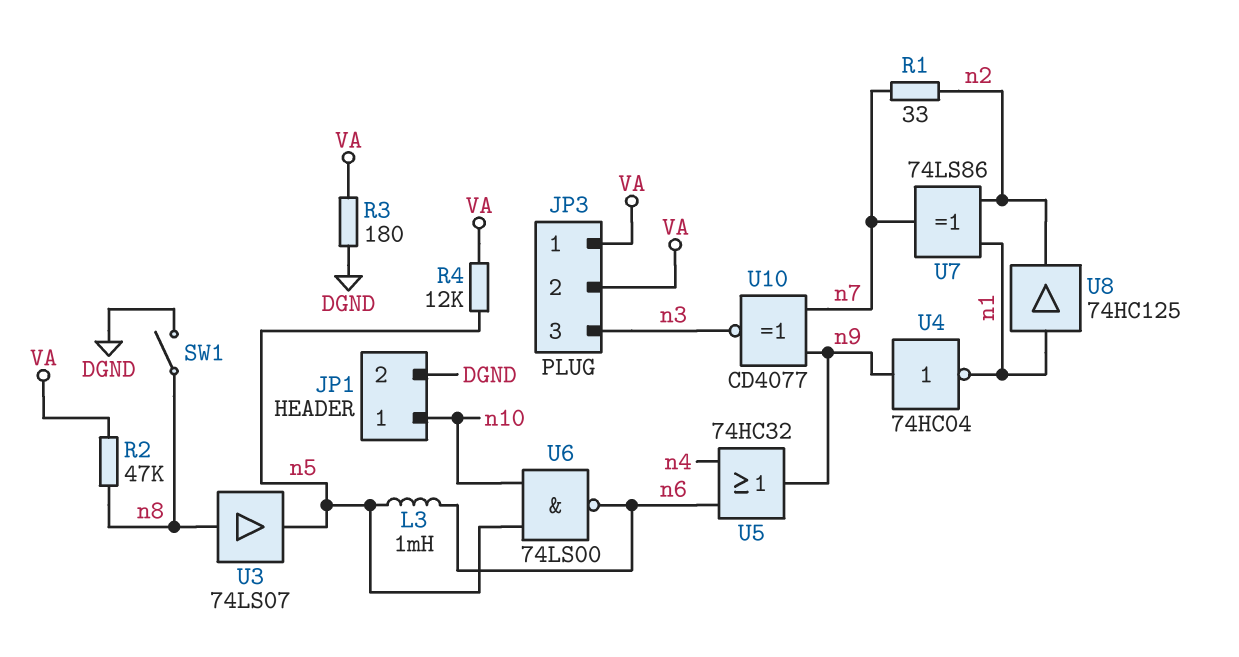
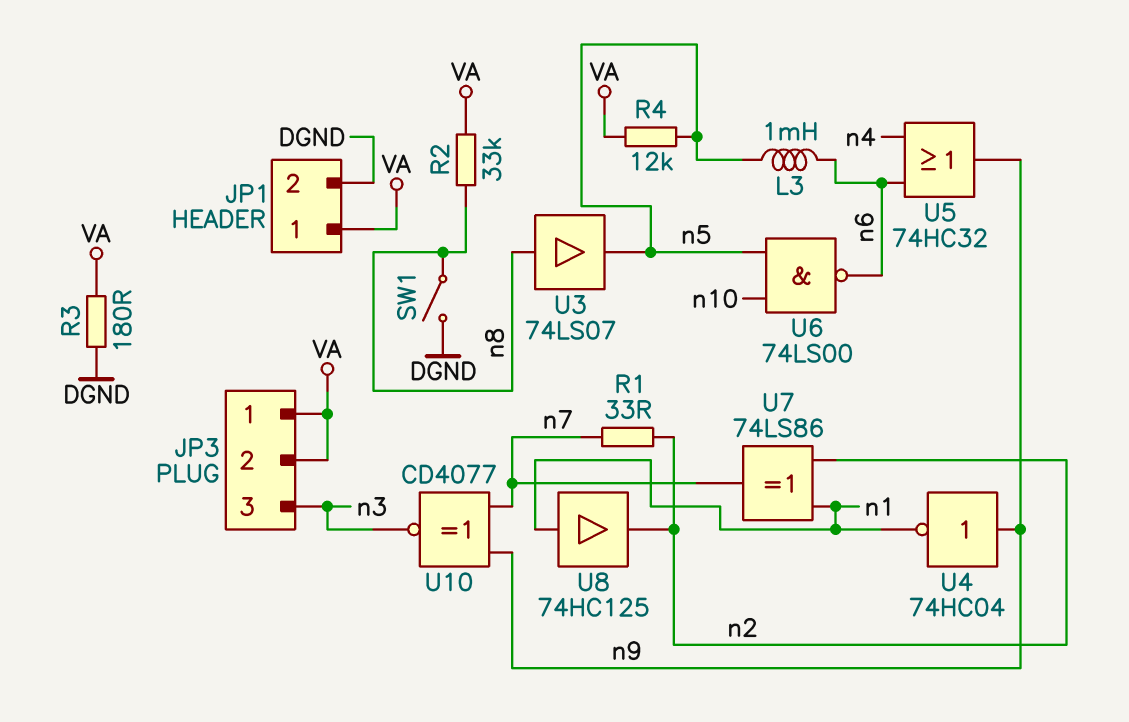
JP1 pin 1: n10 -> VA
R2: 47k (VA, n8) -> 33k (VA, n8)

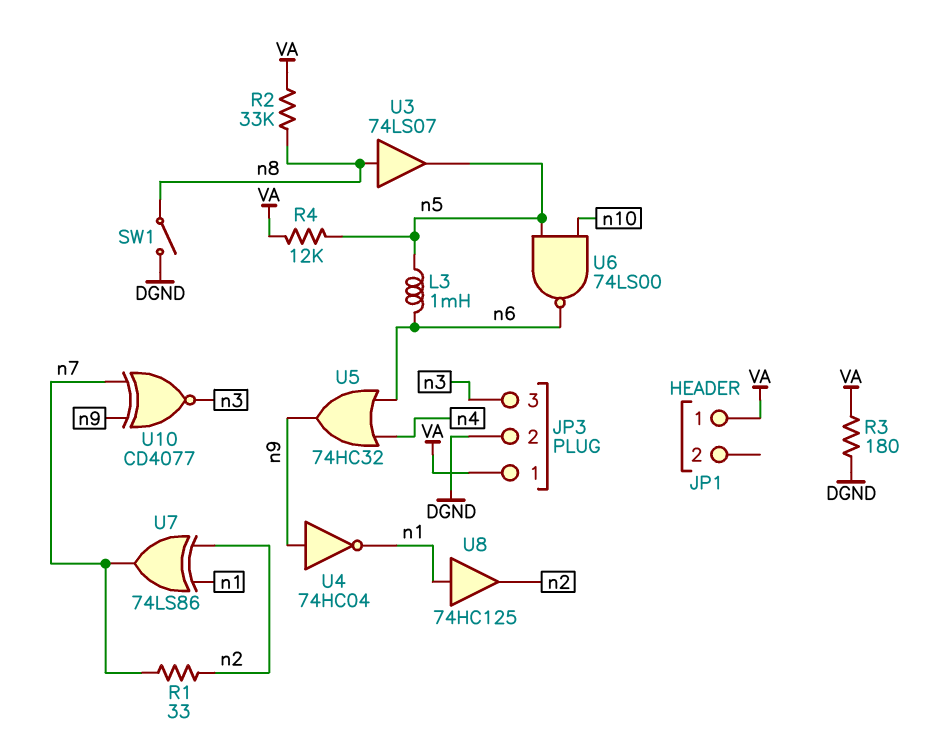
JP1 pin 2: DGND -> none
JP3 pin 2: VA -> DGND

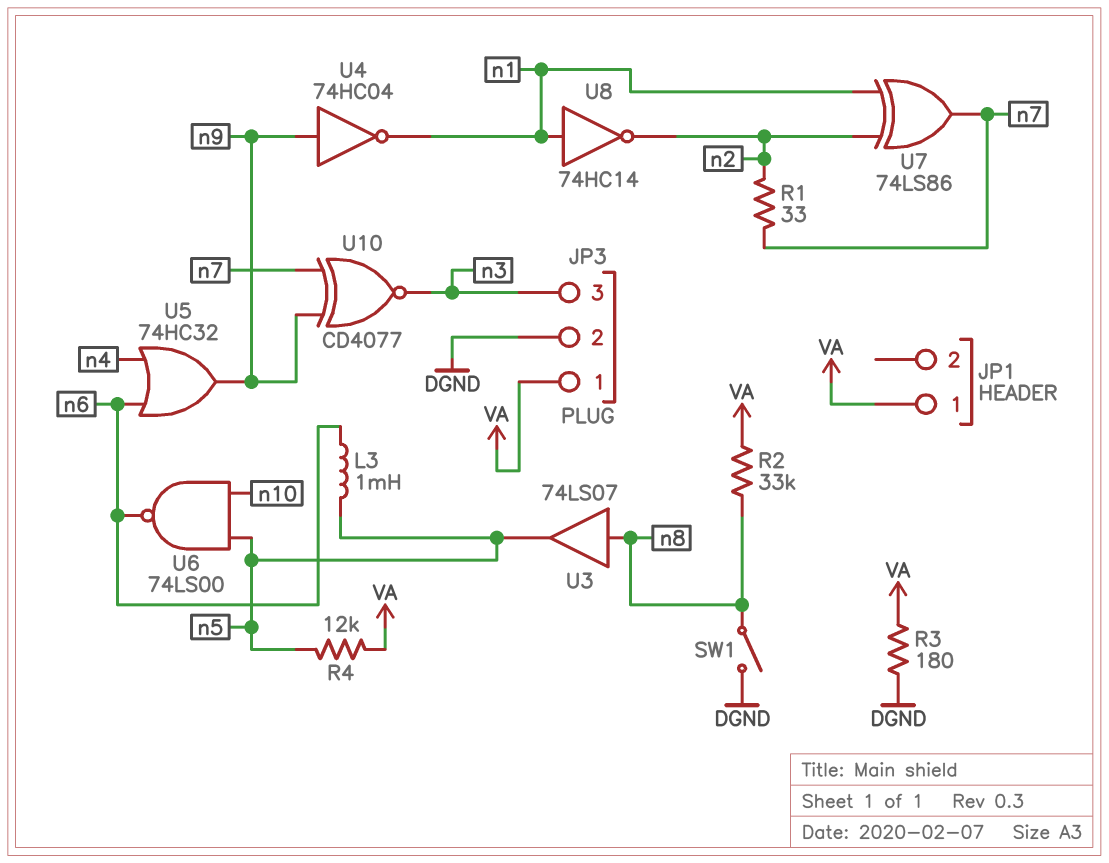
U8: buffer 74HC125 (in n1, out n2) -> NOT 74HC14 (in n1, out n2)

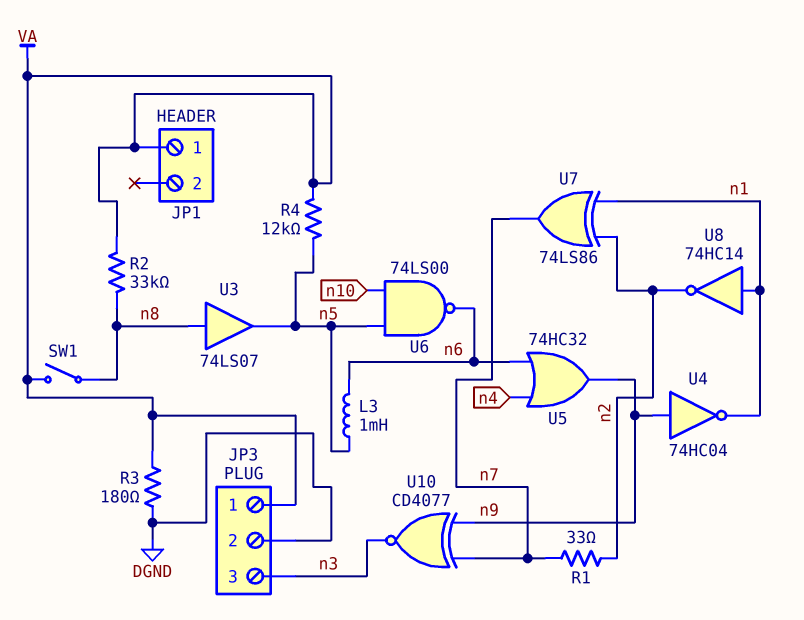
SW1: switch (DGND, n8) -> switch (VA, n8)

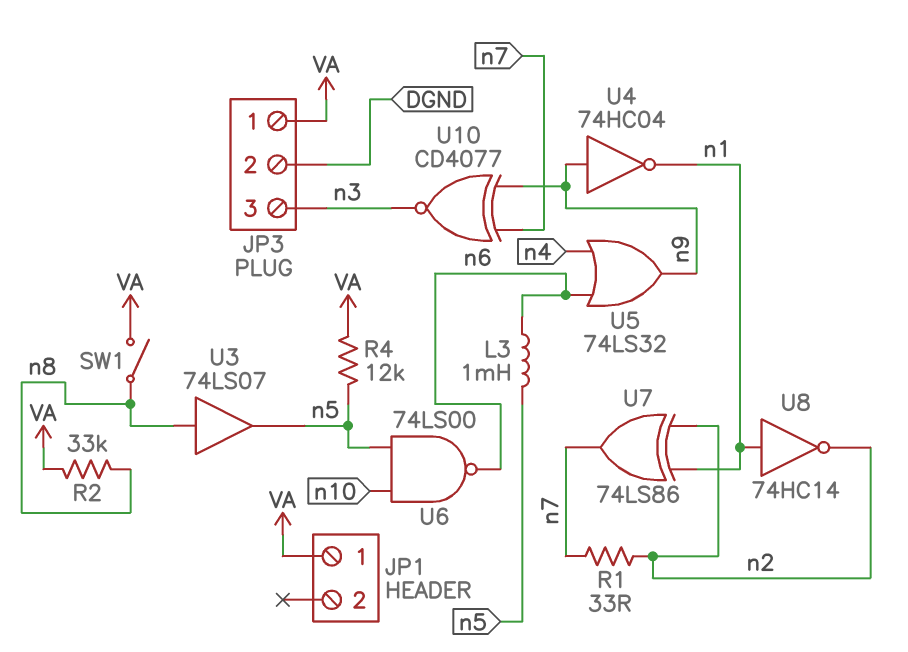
R3: 180 (DGND, VA) -> none
U5: OR 74HC32 (in n4, in n6, out n9) -> OR 74LS32 (in n4, in n6, out n9)

